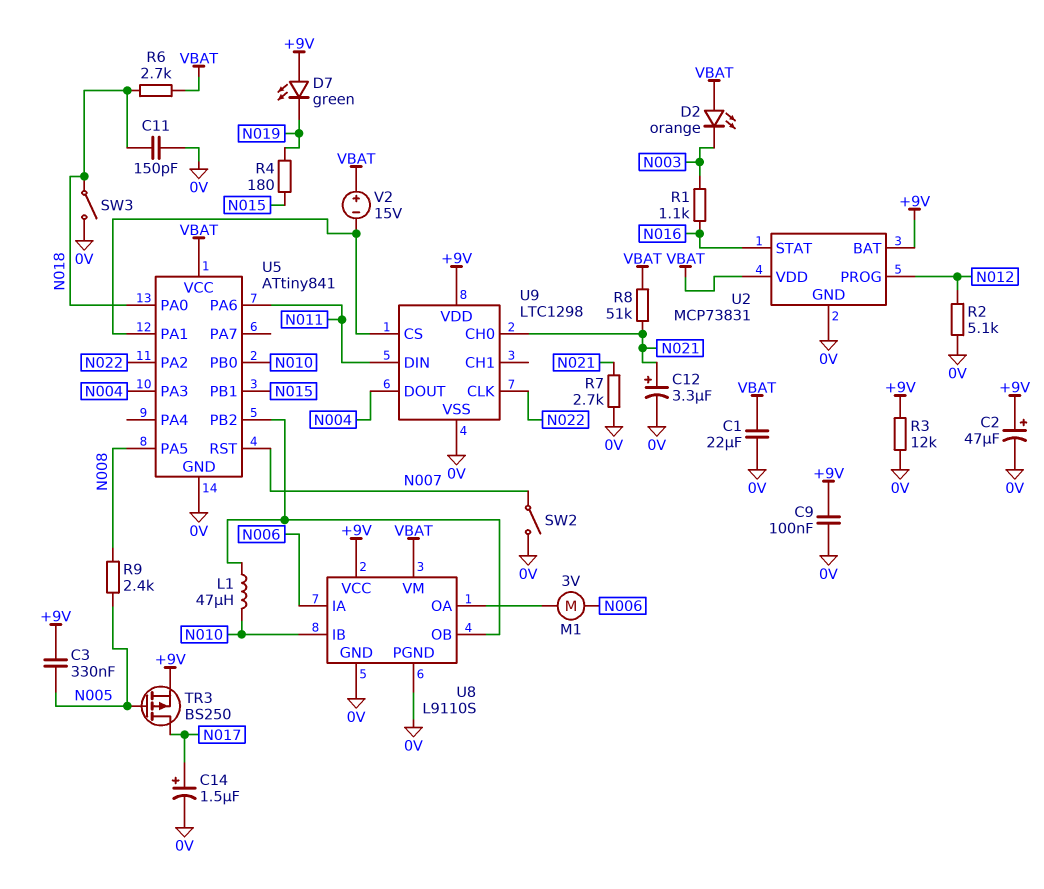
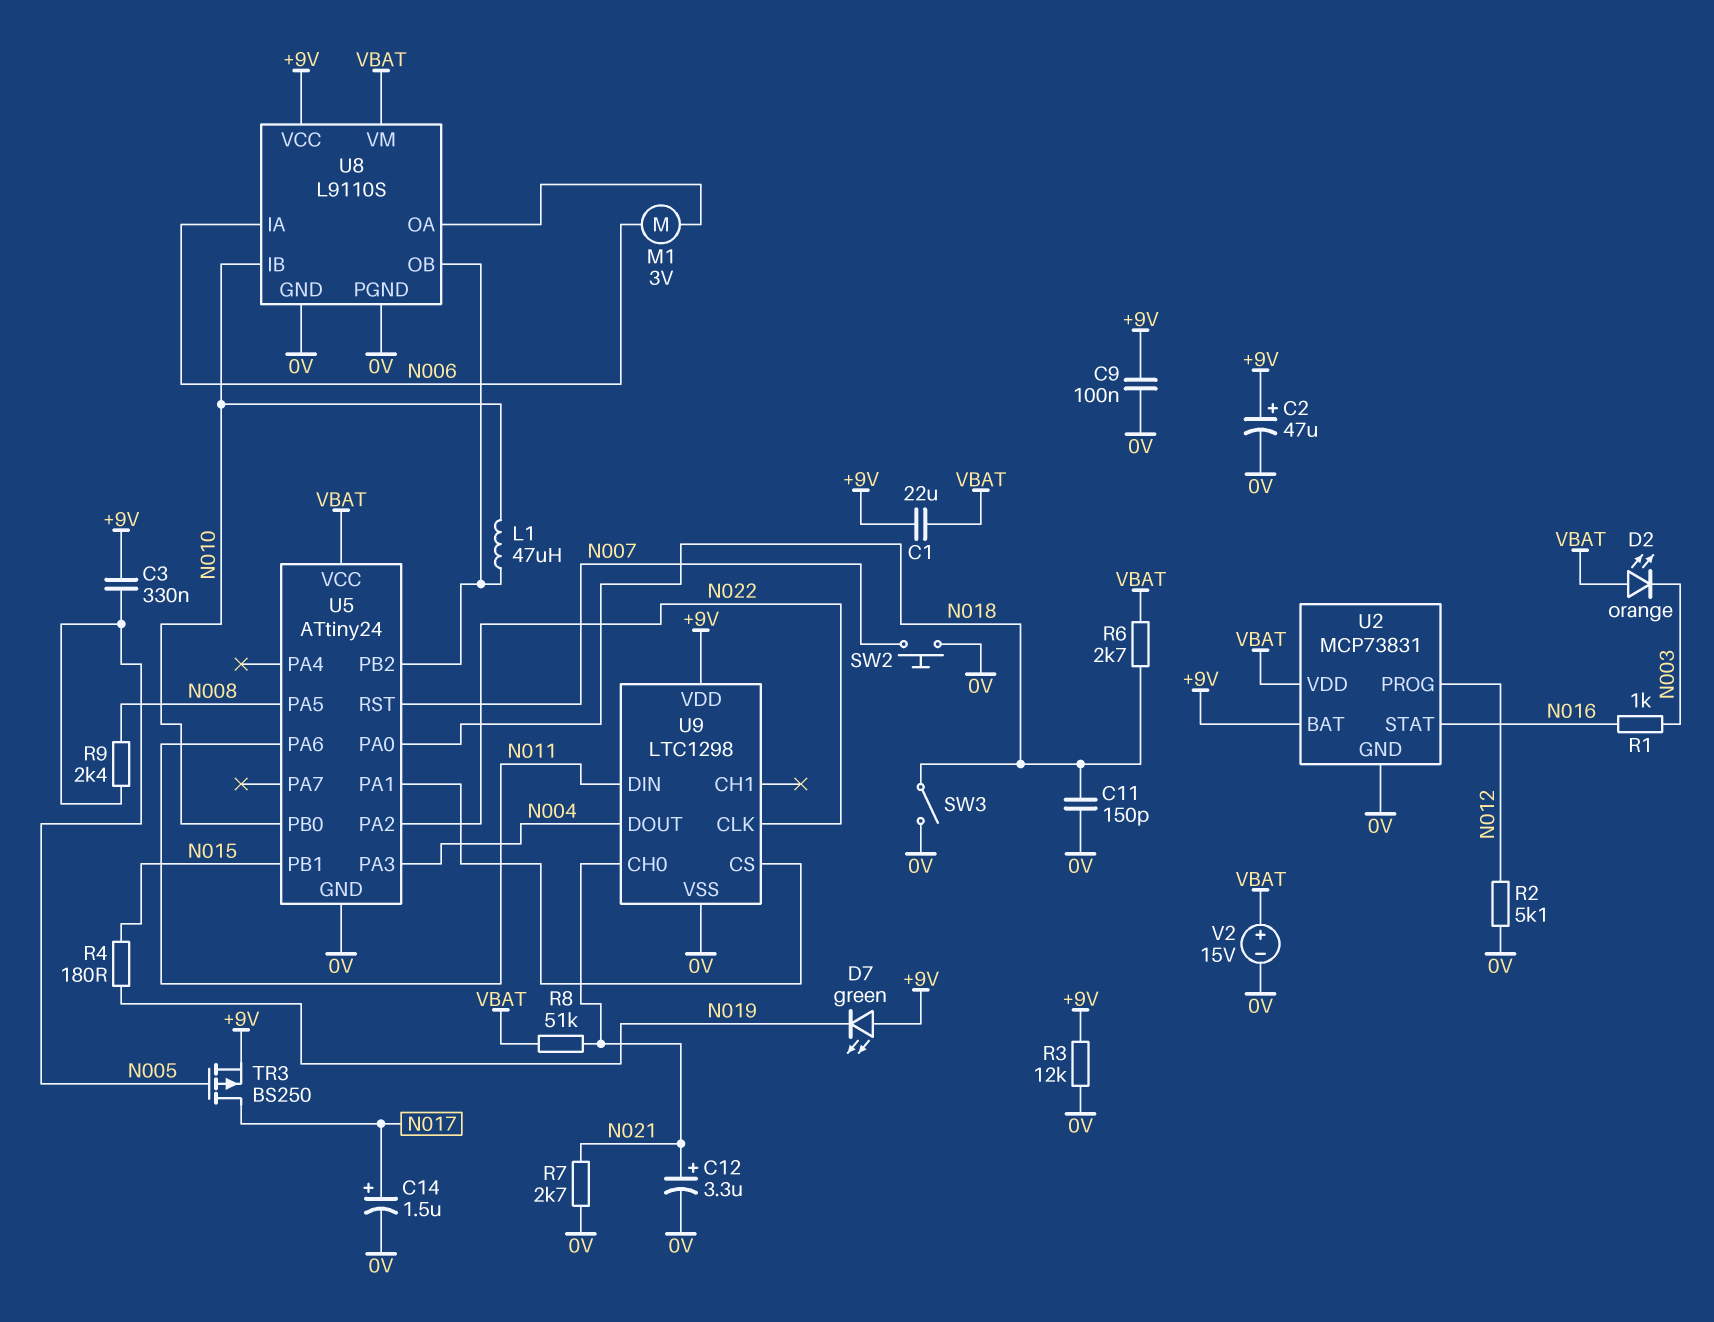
C1: 22uF (0V, VBAT) -> 22uF (+9V, VBAT)
R1: 1.1k (N003, N016) -> 1k (N003, N016)
SW2: switch (0V, N007) -> button (0V, N007)
U5: ATtiny841 -> ATtiny24
V2: 15V (plus VBAT, minus U5/PA1) -> 15V (plus VBAT, minus 0V)

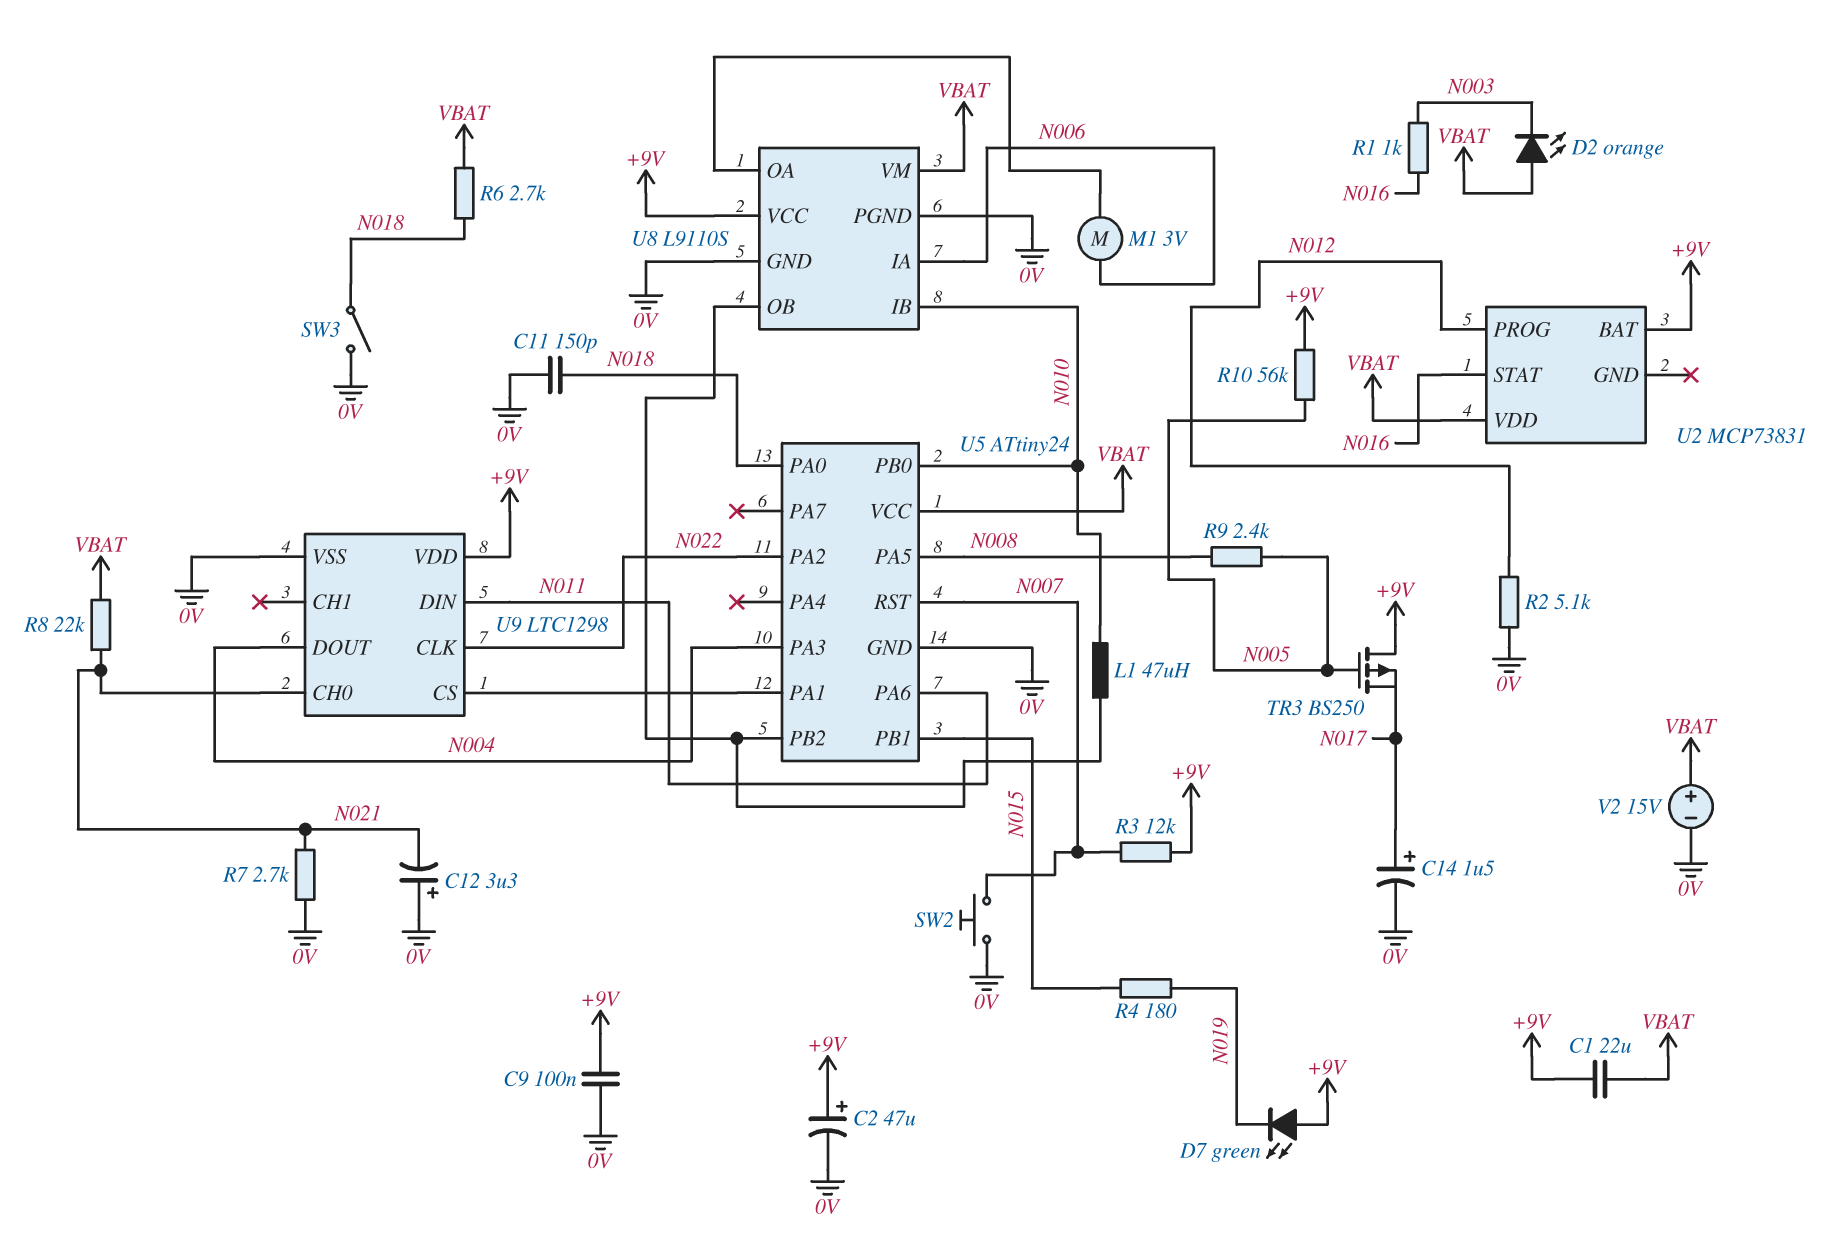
C3: 330nF (+9V, N005) -> none
C12: 3.3uF (plus N021, minus 0V) -> 3.3uF (plus 0V, minus N021)
R3: 12k (+9V, 0V) -> 12k (+9V, N007)
R8: 51k (N021, VBAT) -> 22k (N021, VBAT)
R10: none -> 56k (+9V, N005)
TR3: PMOS BS250 (G N005, D N017, S +9V) -> PMOS BS250 (G N005, D +9V, S N017)
U2 pin GND: 0V -> none

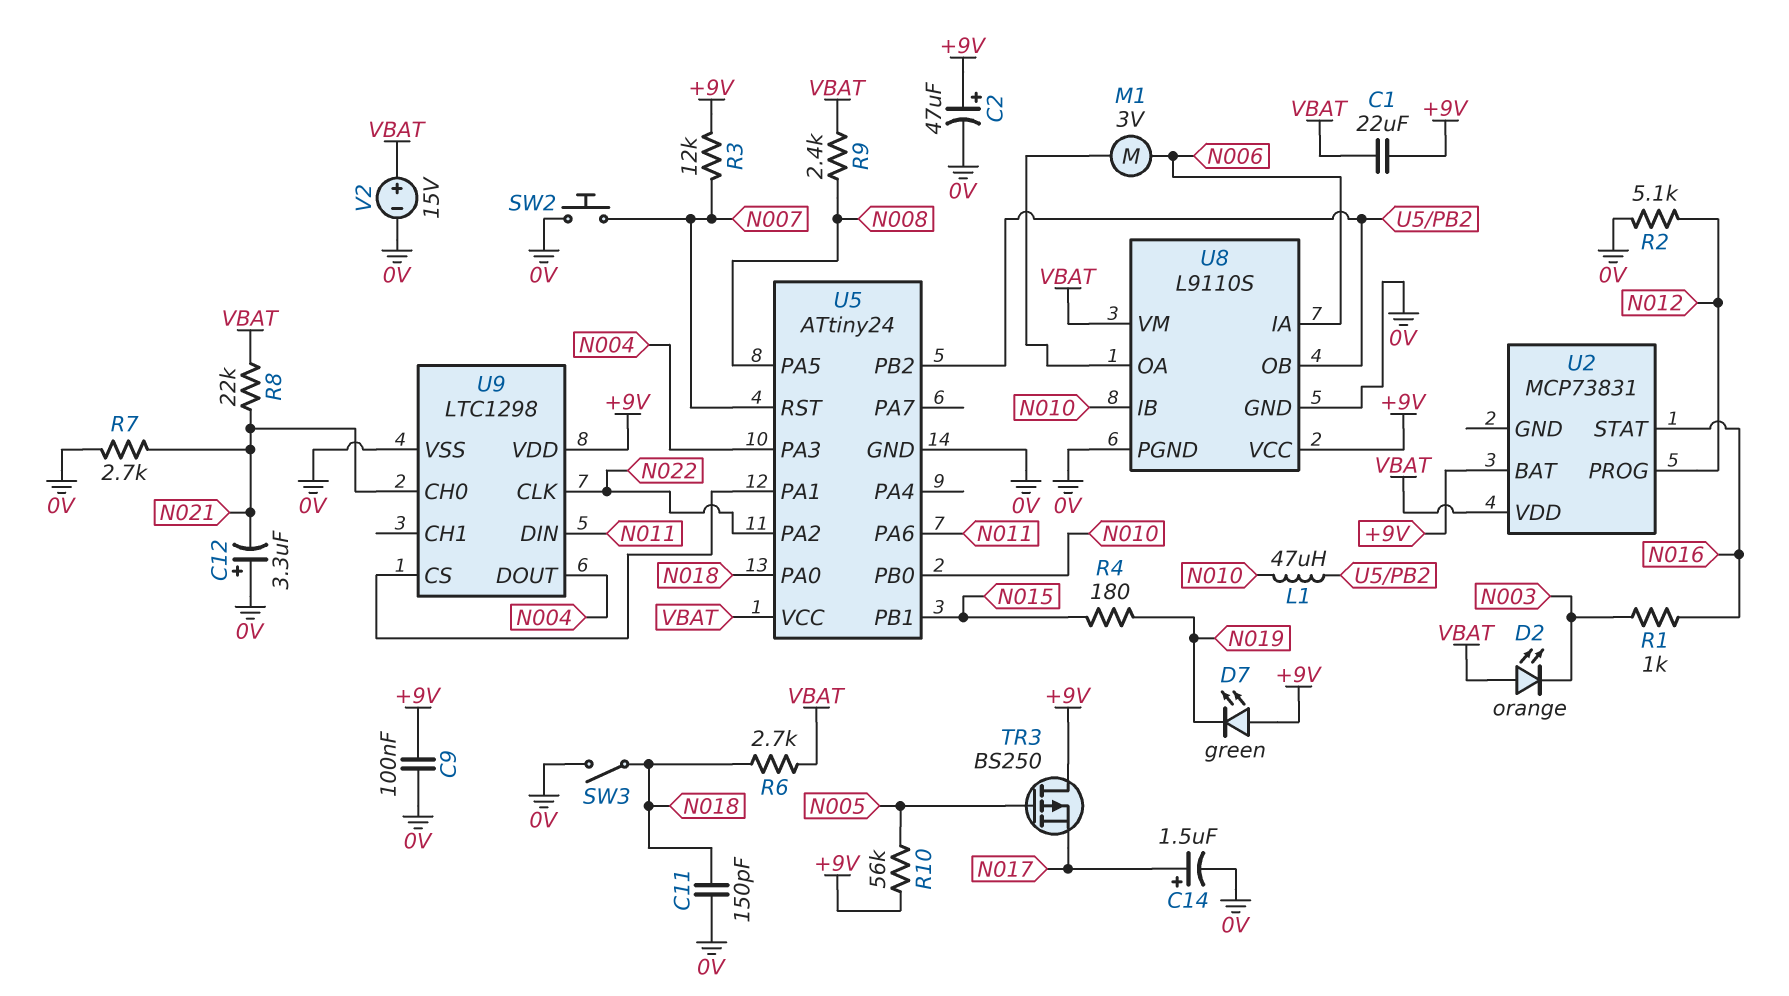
R9: 2.4k (N005, N008) -> 2.4k (N008, VBAT)

